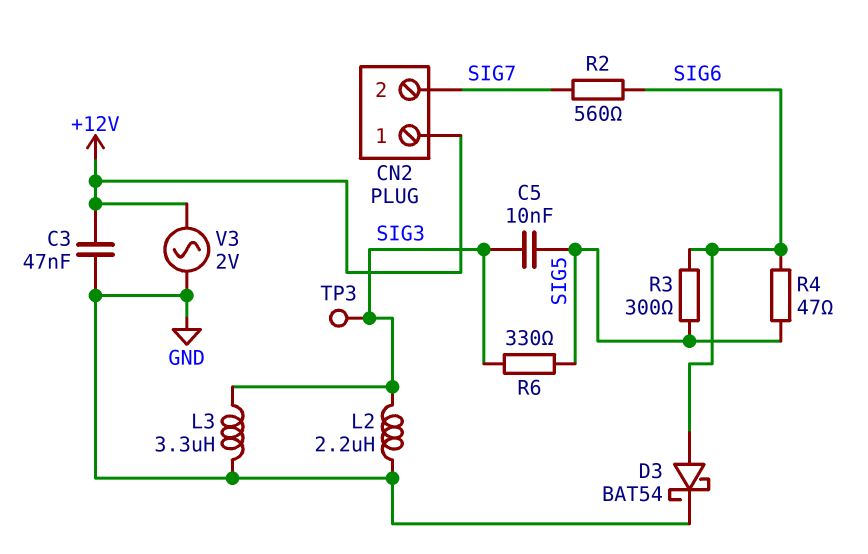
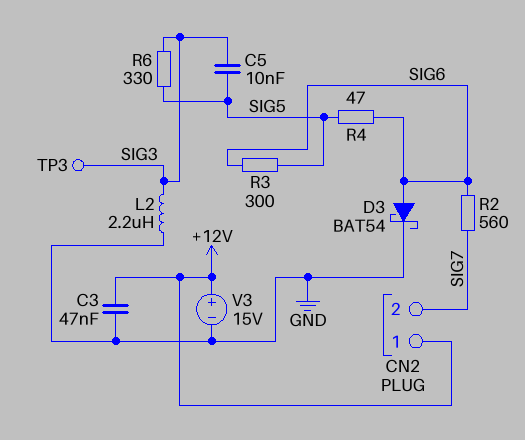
L3: 3.3uH (GND, SIG3) -> none
V3: AC 2V (+12V, GND) -> 15V (plus +12V, minus GND)

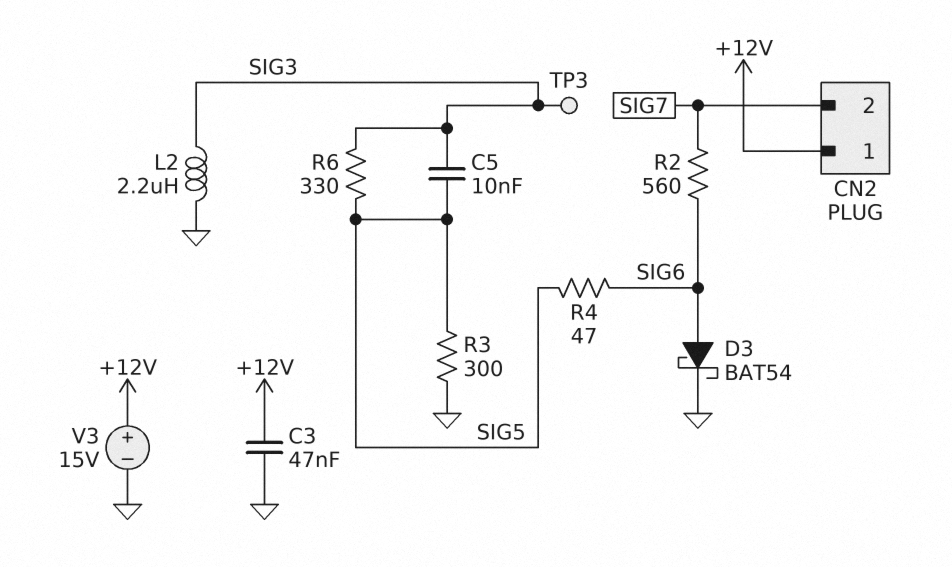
R3: 300 (SIG5, SIG6) -> 300 (GND, SIG5)

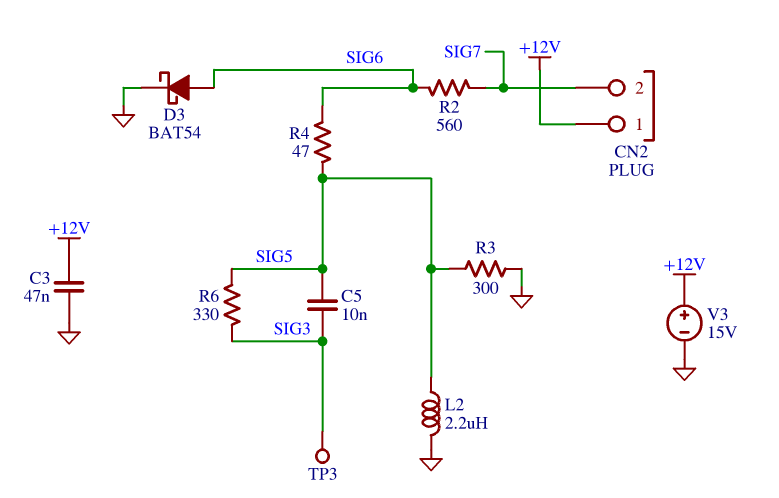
L2: 2.2uH (GND, SIG3) -> 2.2uH (GND, SIG5)

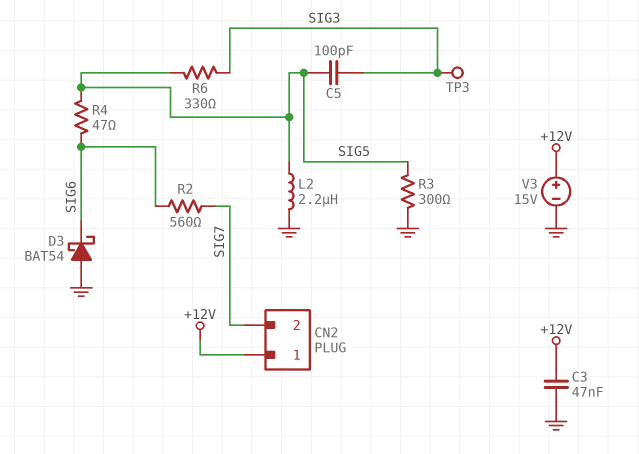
C5: 10nF (SIG3, SIG5) -> 100pF (SIG3, SIG5)
D3: schottky BAT54 (A SIG6, K GND) -> schottky BAT54 (A GND, K SIG6)

